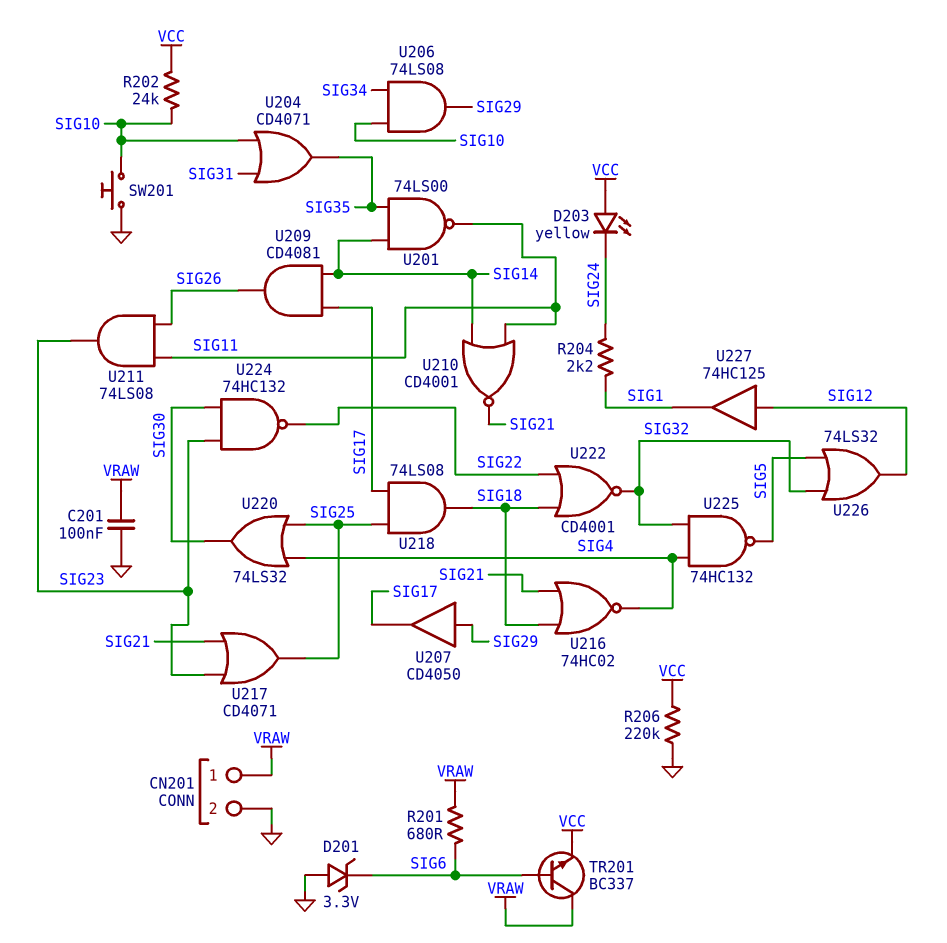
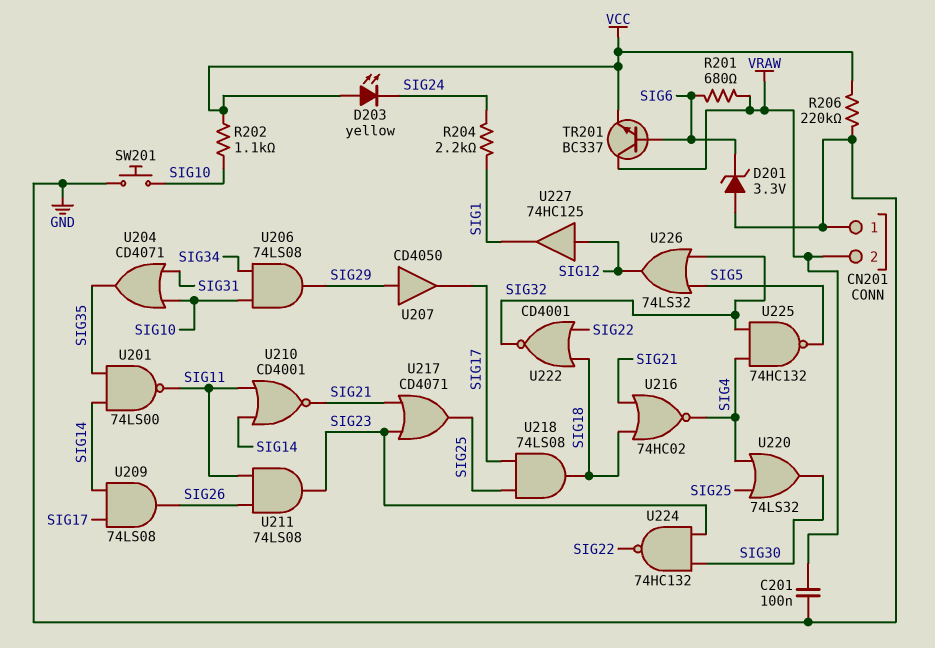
CN201 pin 1: VRAW -> GND
CN201 pin 2: GND -> VRAW
R202: 24k (SIG10, VCC) -> 1.1k (SIG10, VCC)
U209: AND CD4081 (in SIG14, in SIG17, out SIG26) -> AND 74LS08 (in SIG14, in SIG17, out SIG26)

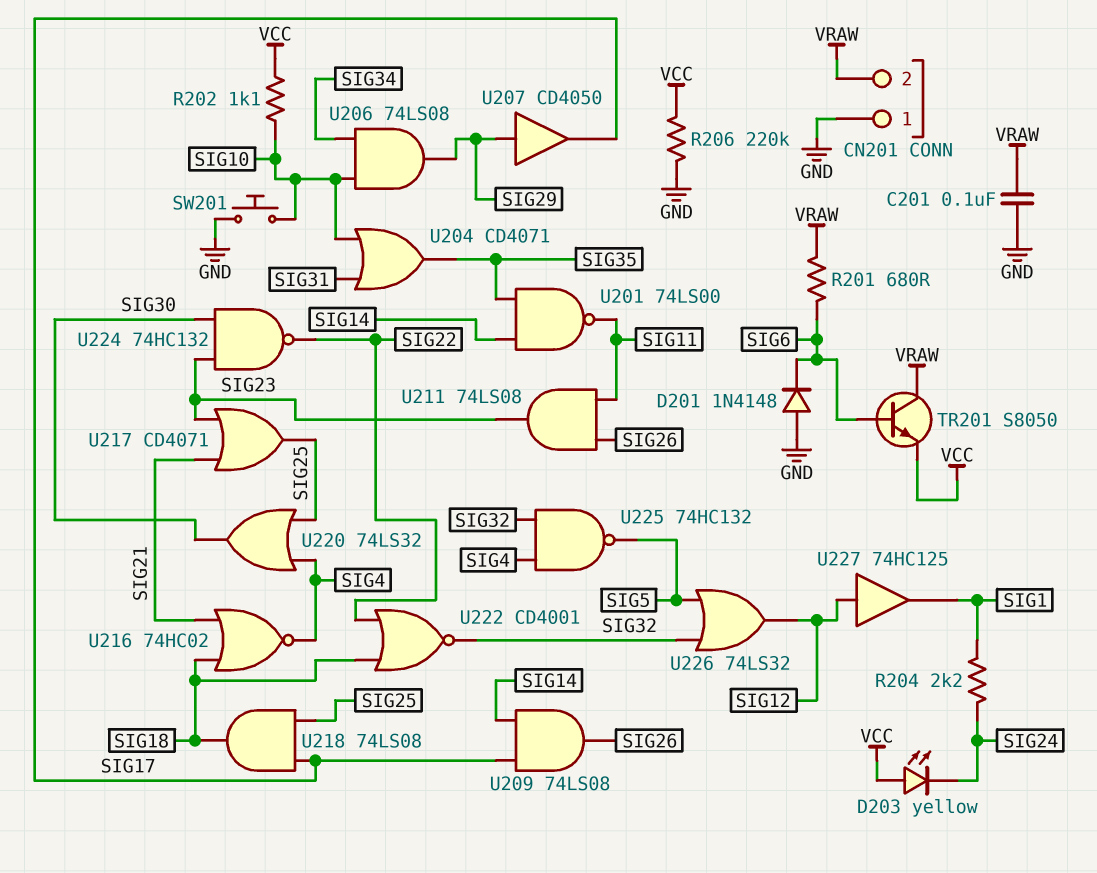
D201: zener 3.3V (A GND, K SIG6) -> diode 1N4148 (A GND, K SIG6)
TR201: NPN BC337 (B SIG6, C VRAW, E VCC) -> NPN S8050 (B SIG6, C VRAW, E VCC)
U210: NOR CD4001 (in SIG11, in SIG14, out SIG21) -> none

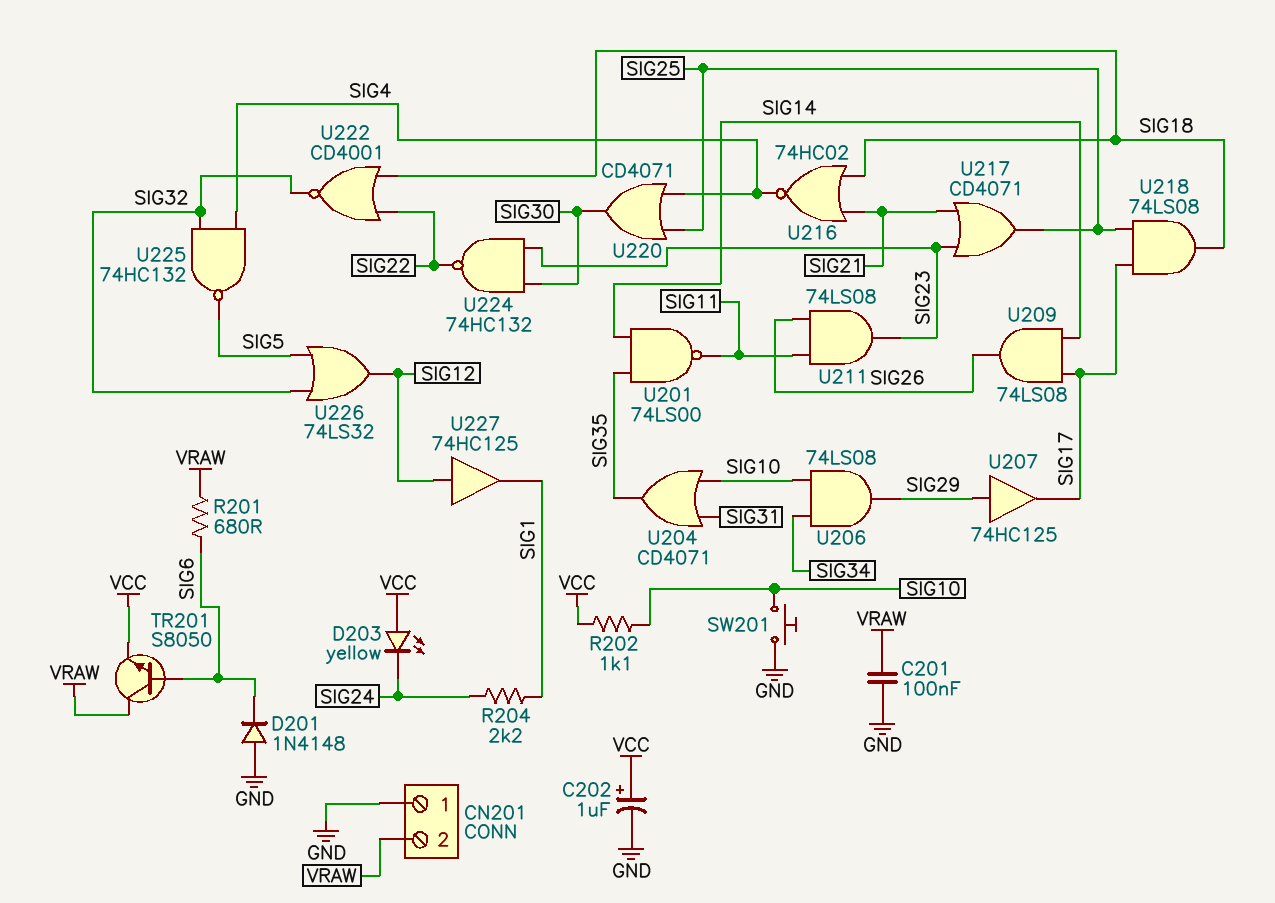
C202: none -> 1uF (plus VCC, minus GND)
R206: 220k (GND, VCC) -> none
U207: buffer CD4050 (in SIG29, out SIG17) -> buffer 74HC125 (in SIG29, out SIG17)
U220: OR 74LS32 (in SIG4, in SIG25, out SIG30) -> OR CD4071 (in SIG4, in SIG25, out SIG30)

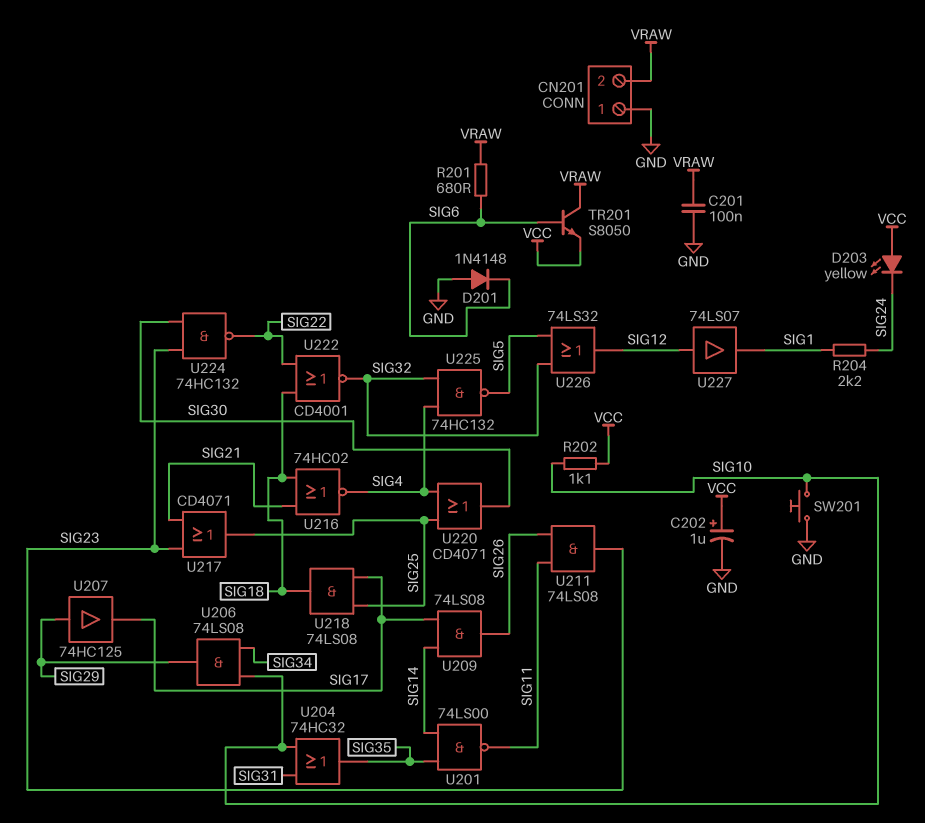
U204: OR CD4071 (in SIG10, in SIG31, out SIG35) -> OR 74HC32 (in SIG10, in SIG31, out SIG35)
U227: buffer 74HC125 (in SIG12, out SIG1) -> buffer 74LS07 (in SIG12, out SIG1)

